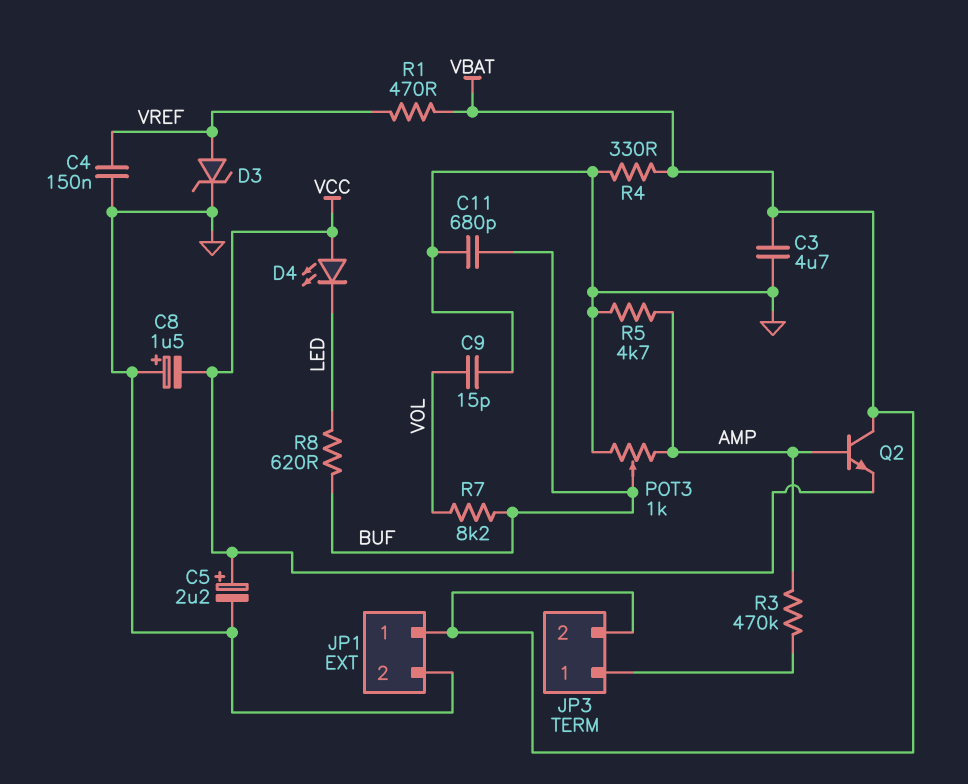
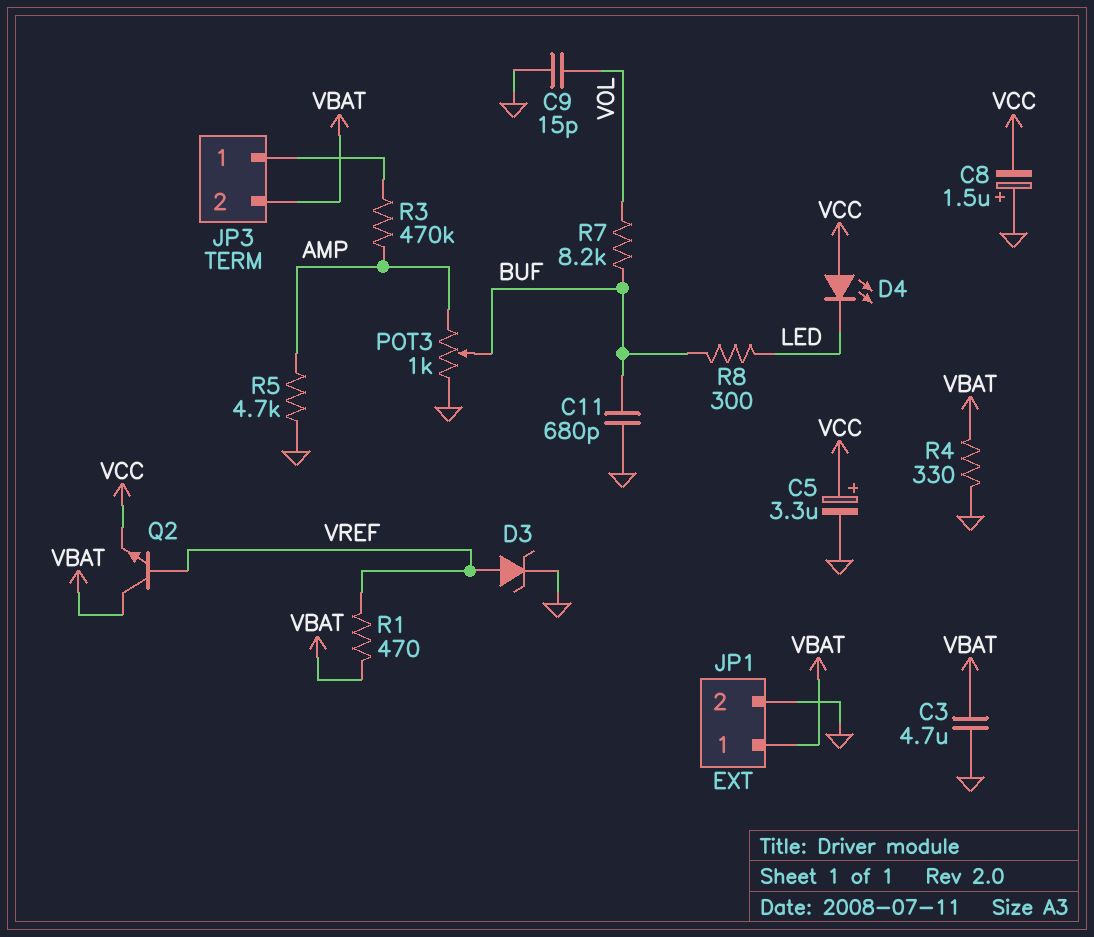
C4: 150nF (GND, VREF) -> none
C5: 2.2uF (plus VCC, minus GND) -> 3.3uF (plus VCC, minus GND)
Q2: NPN (B AMP, C VBAT, E VCC) -> NPN (B VREF, C VBAT, E VCC)
R8: 620 (BUF, LED) -> 300 (BUF, LED)

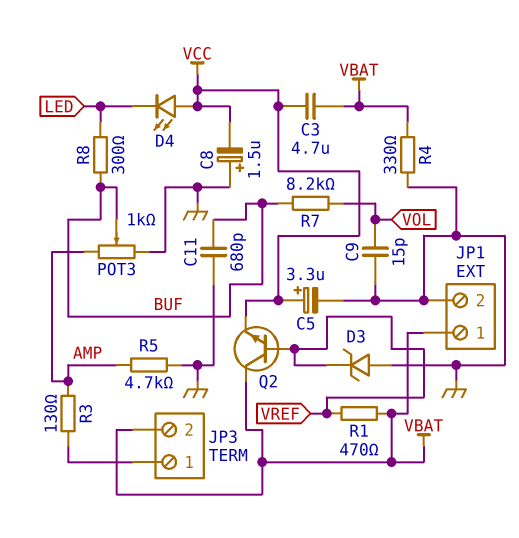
C3: 4.7uF (GND, VBAT) -> 4.7uF (VBAT, VCC)
D3: zener (A VREF, K GND) -> zener (A GND, K VREF)
R3: 470k (AMP, JP3/1) -> 130 (AMP, JP3/1)

